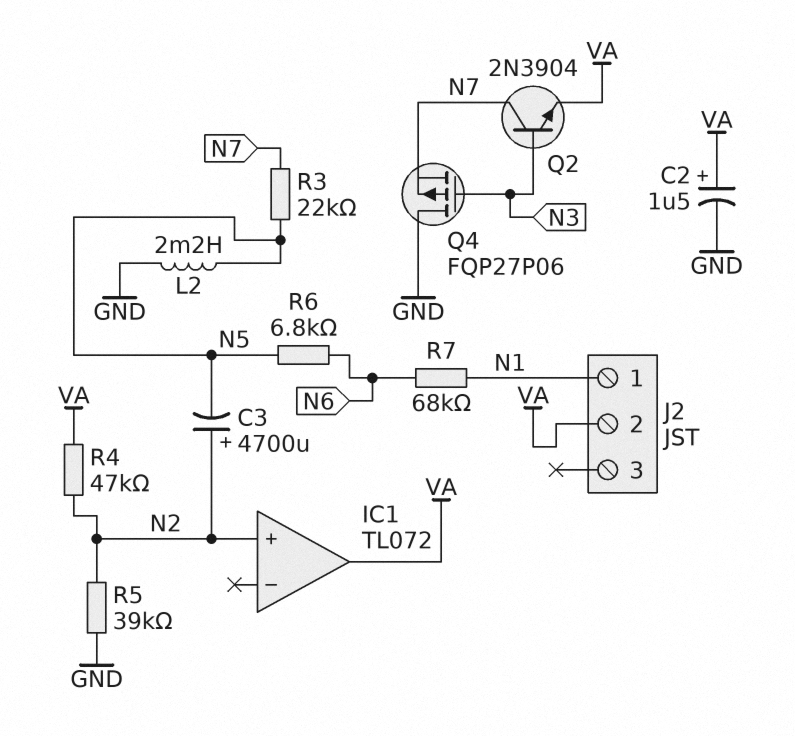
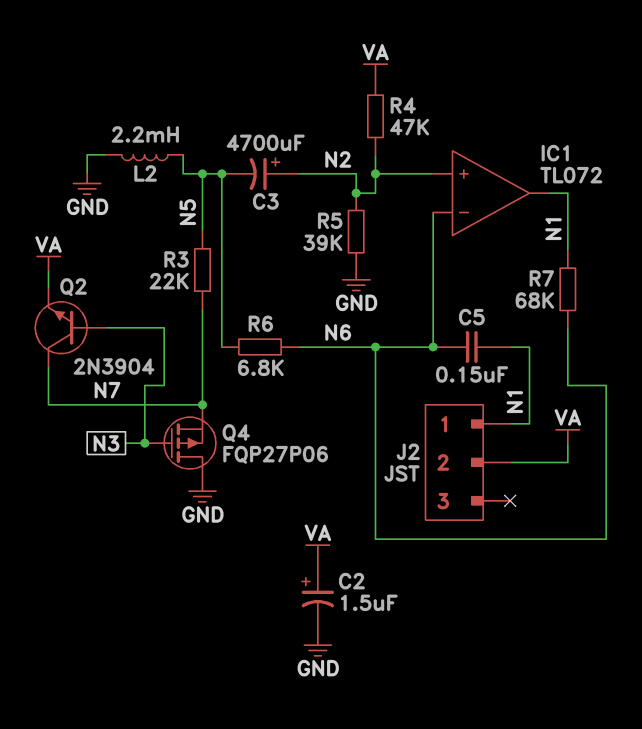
C5: none -> 150nF (N1, N6)
IC1 pin in-: none -> N6
IC1 pin out: VA -> N1

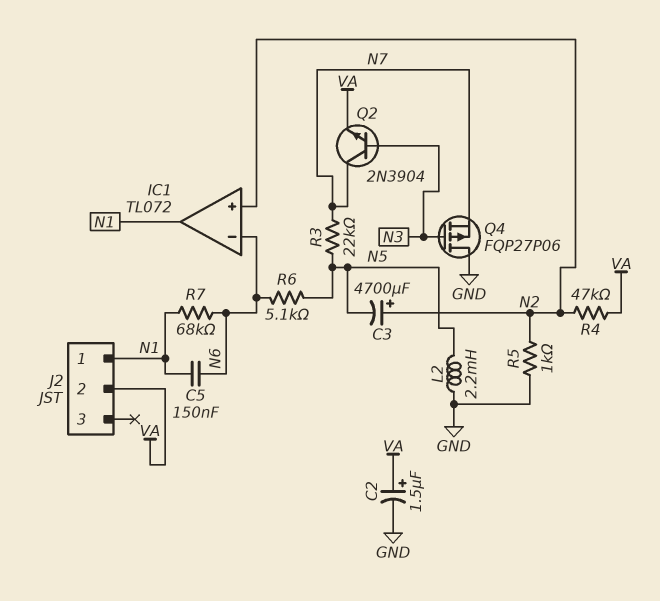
R5: 39k (GND, N2) -> 1k (GND, N2)
R6: 6.8k (N5, N6) -> 5.1k (N5, N6)

